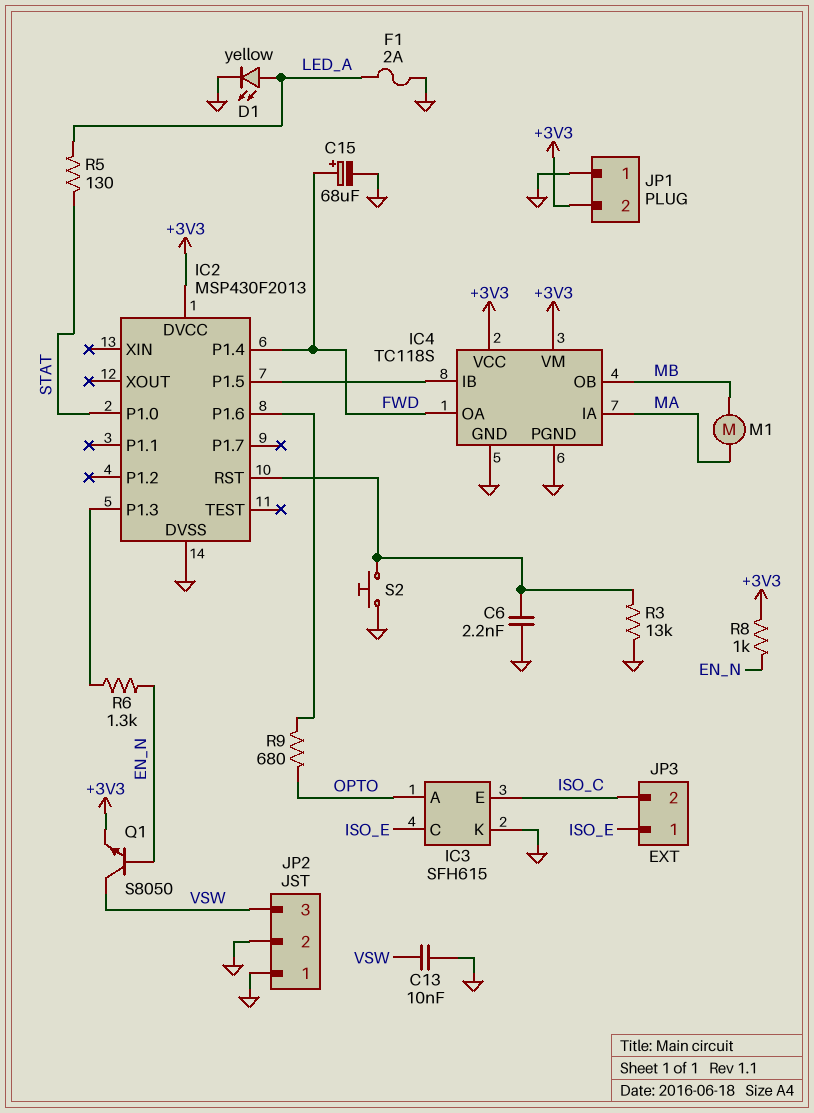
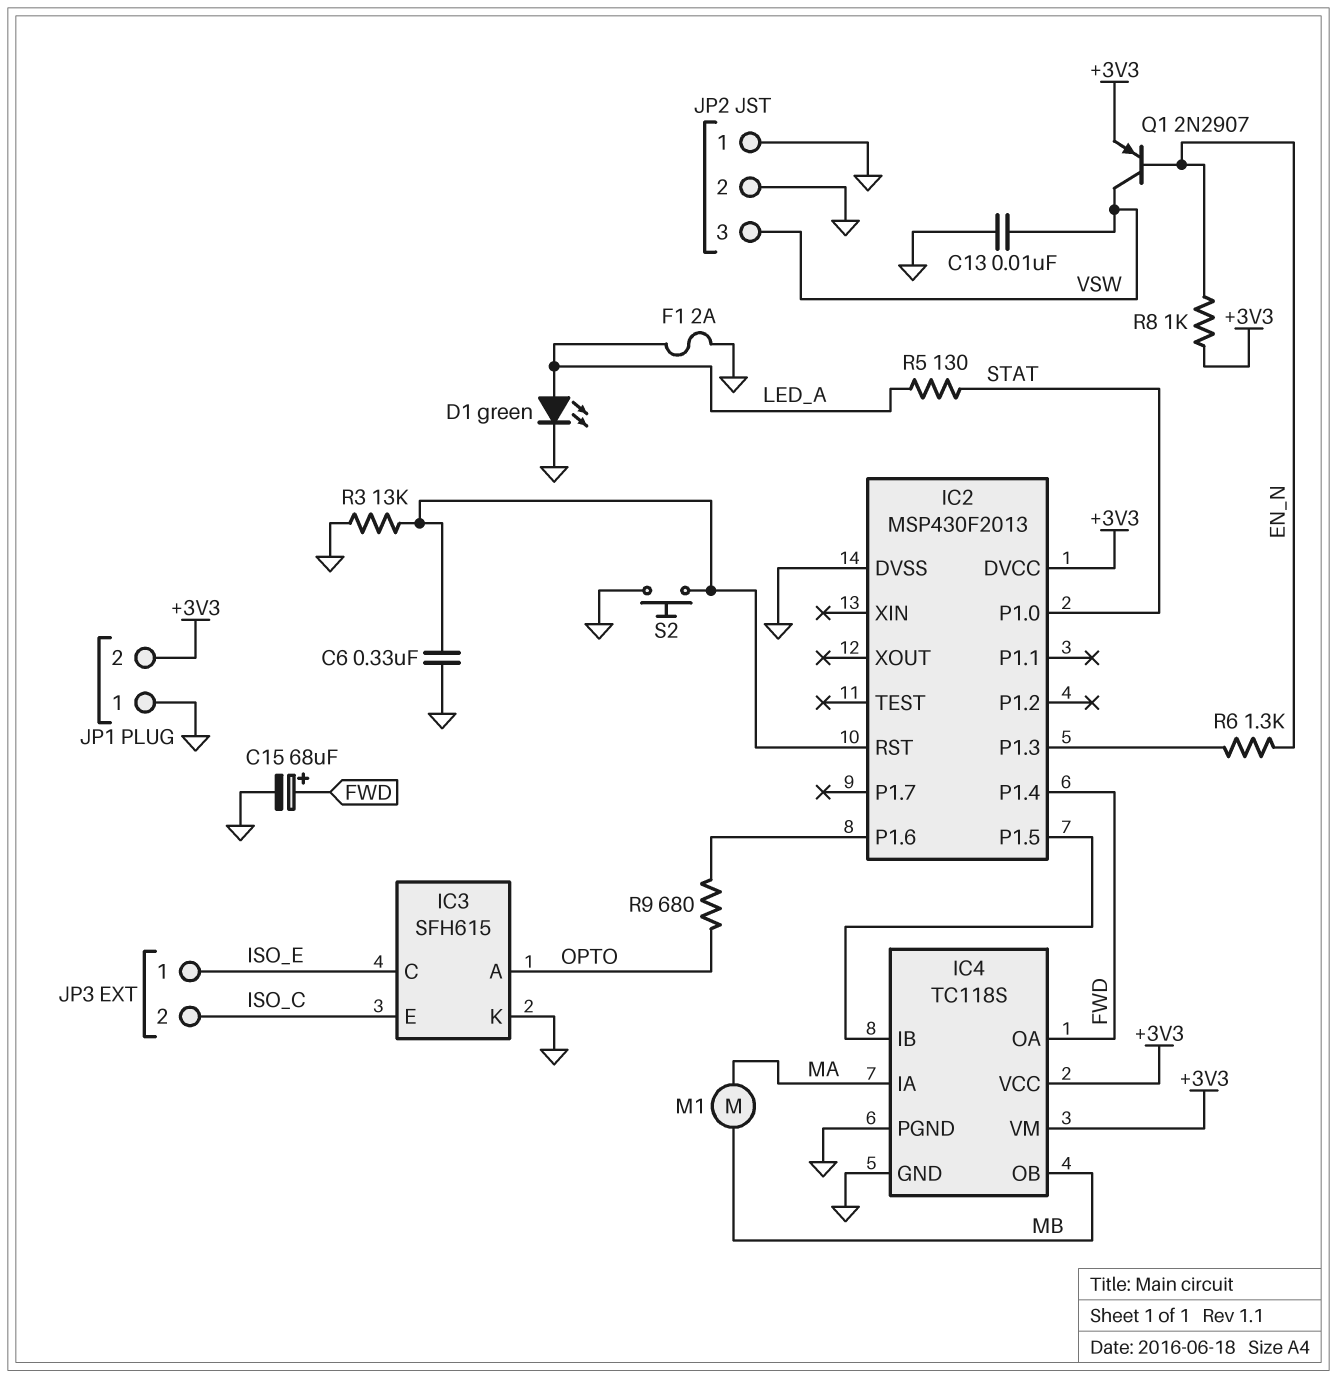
C6: 2.2nF (GND, IC2/RST) -> 330nF (GND, IC2/RST)
D1: LED yellow (A LED_A, K GND) -> LED green (A LED_A, K GND)
Q1: NPN S8050 (B EN_N, C VSW, E +3V3) -> PNP 2N2907 (B EN_N, C VSW, E +3V3)

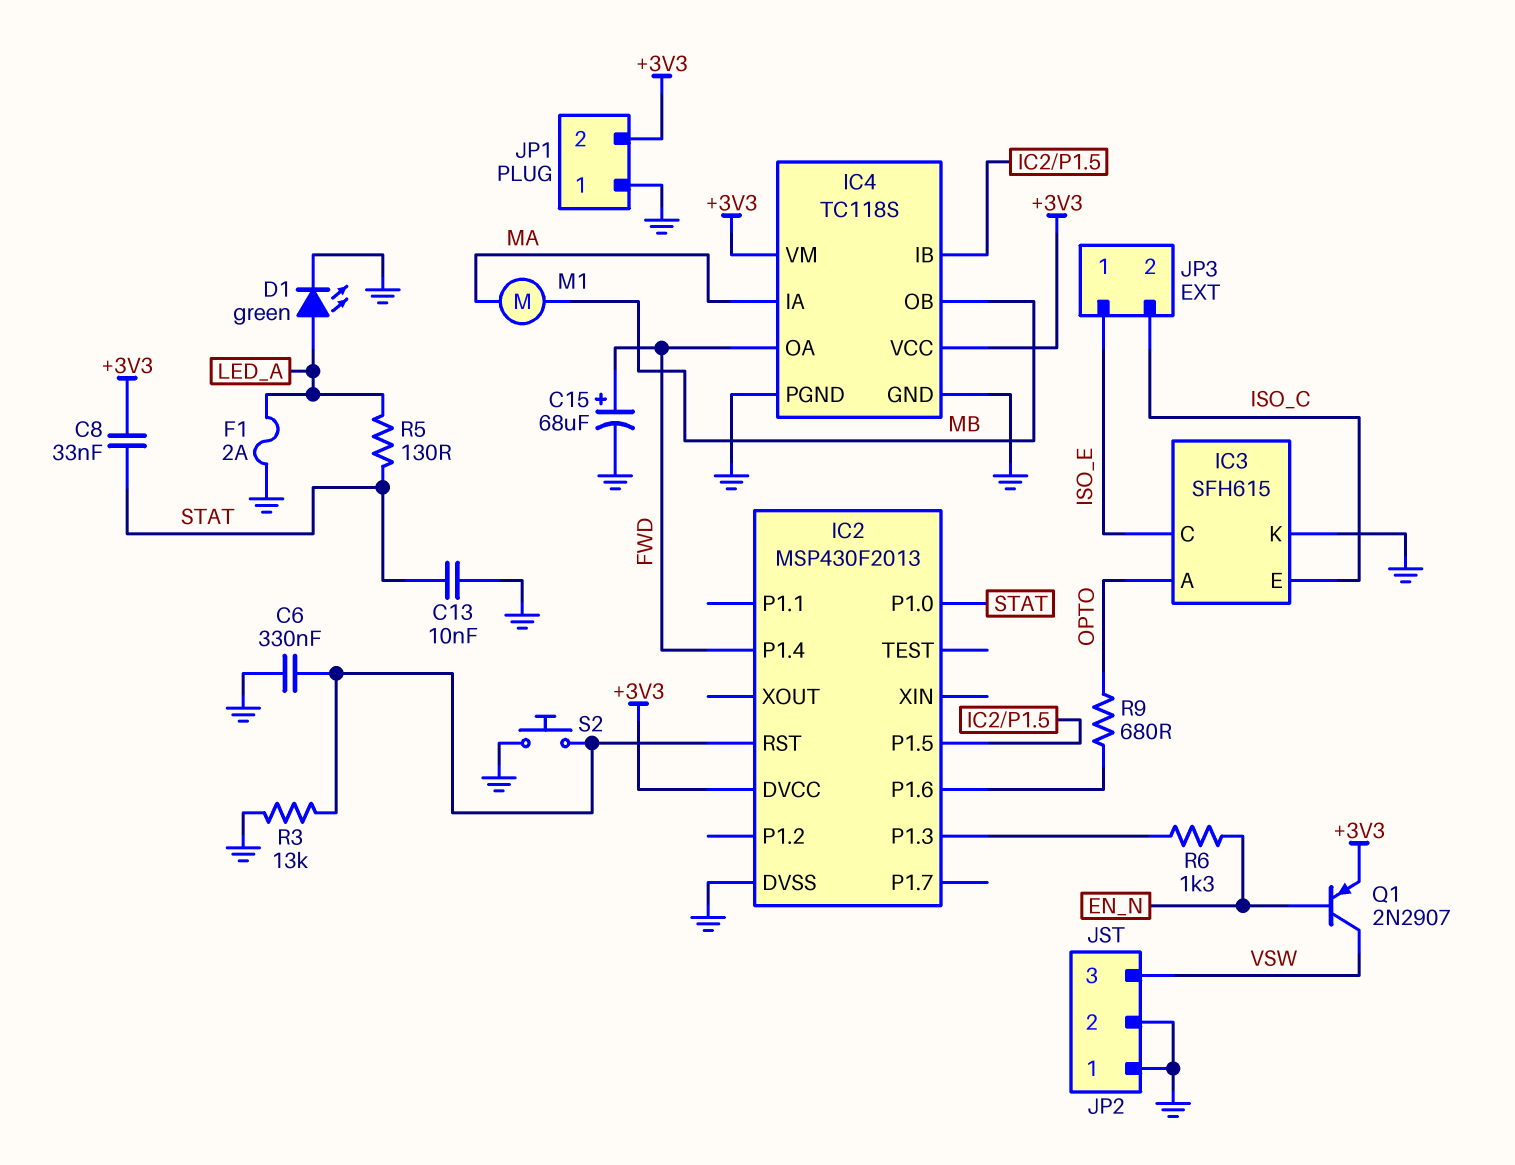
C8: none -> 33nF (+3V3, STAT)
C13: 10nF (GND, VSW) -> 10nF (GND, STAT)
R8: 1k (+3V3, EN_N) -> none

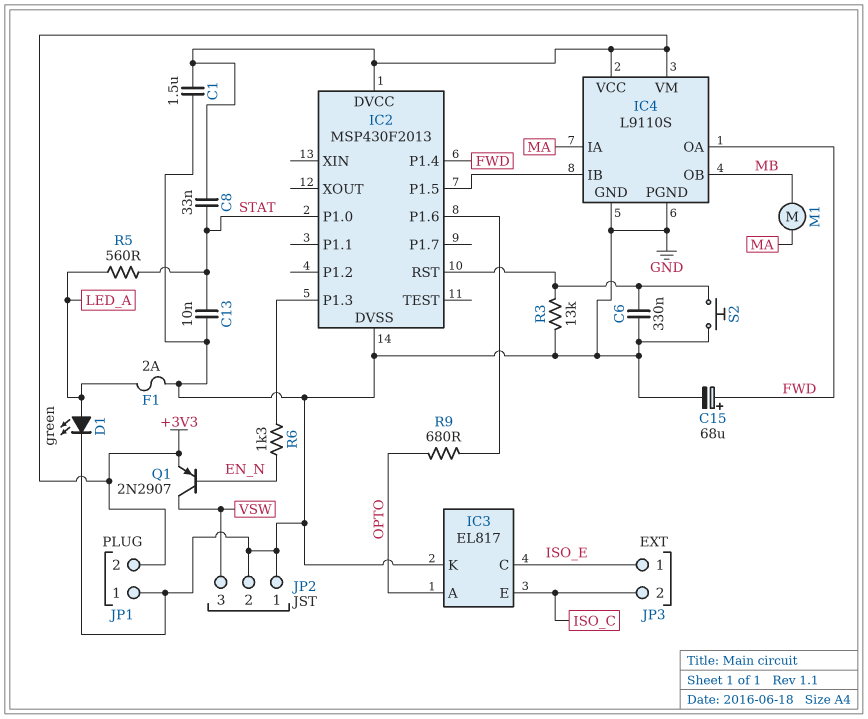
C1: none -> 1.5uF (+3V3, GND)
IC3: SFH615 -> EL817
IC4: TC118S -> L9110S
R5: 130 (LED_A, STAT) -> 560 (LED_A, STAT)

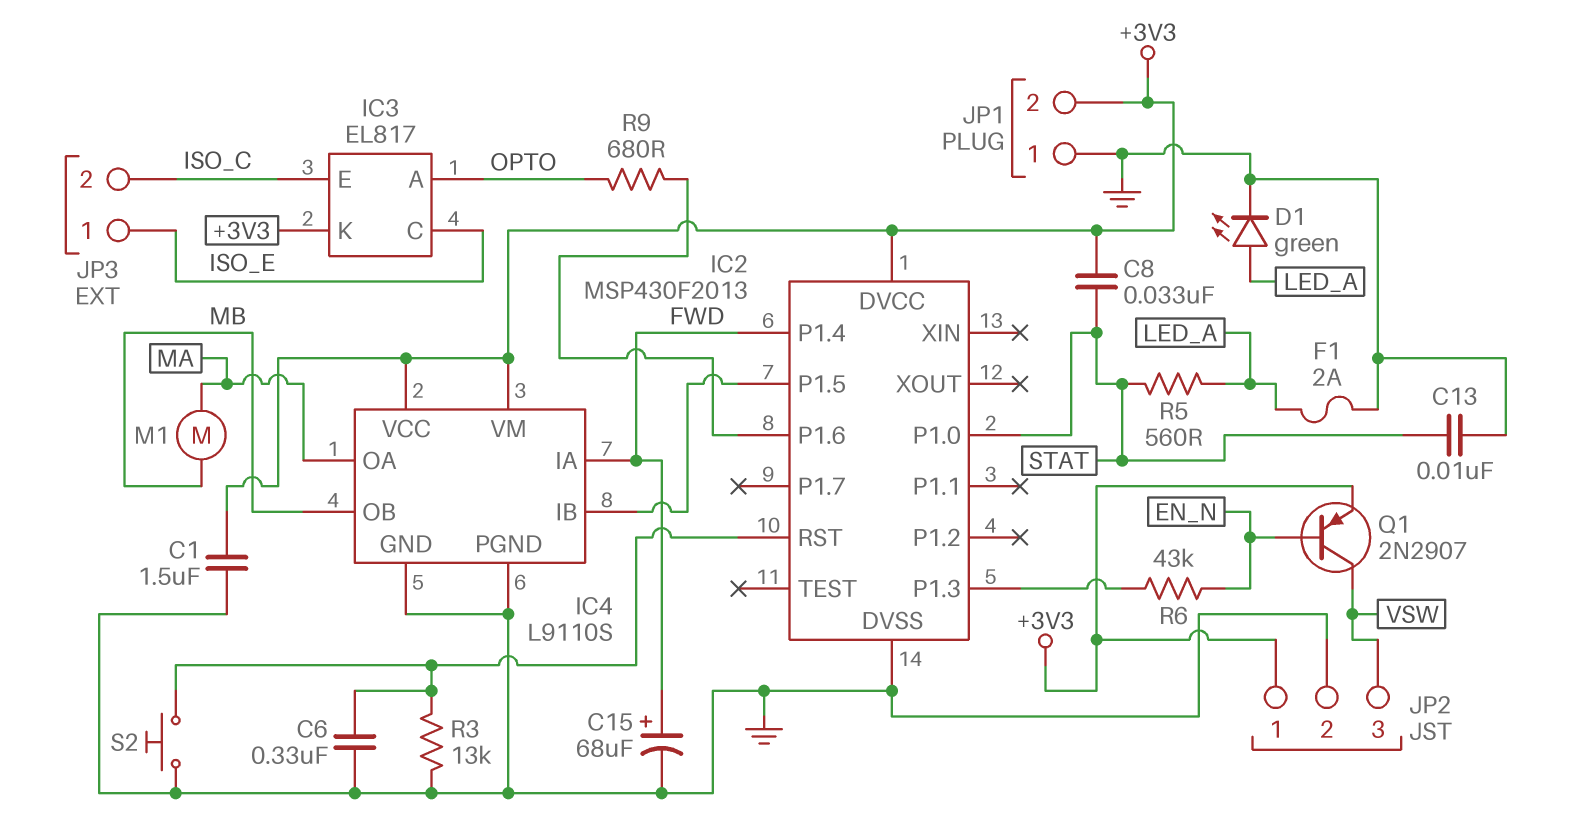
IC3 pin K: GND -> +3V3
IC4 pin IA: MA -> FWD
IC4 pin OA: FWD -> MA
JP2 pin 1: GND -> +3V3
R6: 1.3k (EN_N, IC2/P1.3) -> 43k (EN_N, IC2/P1.3)

